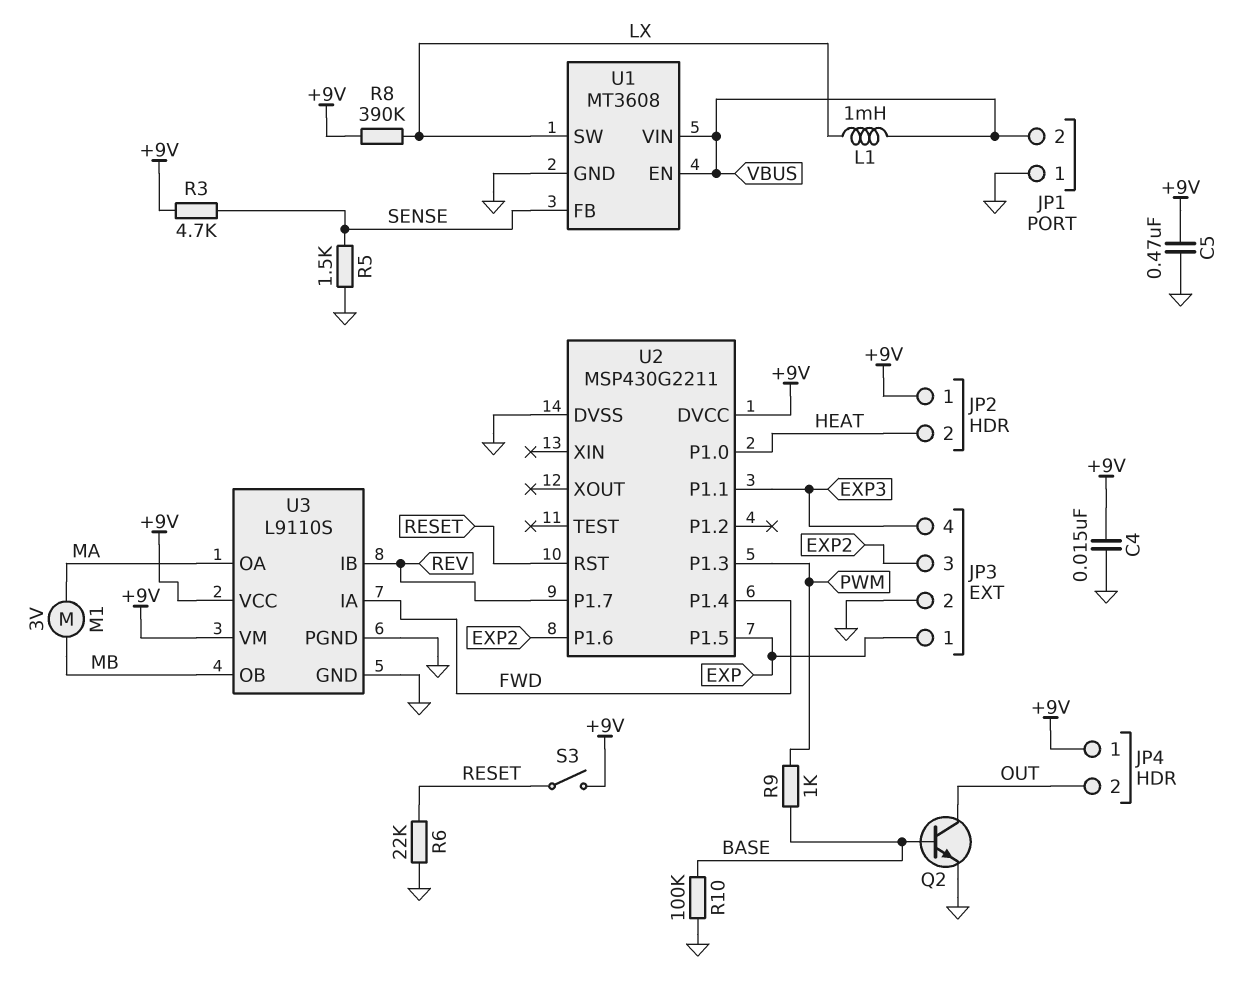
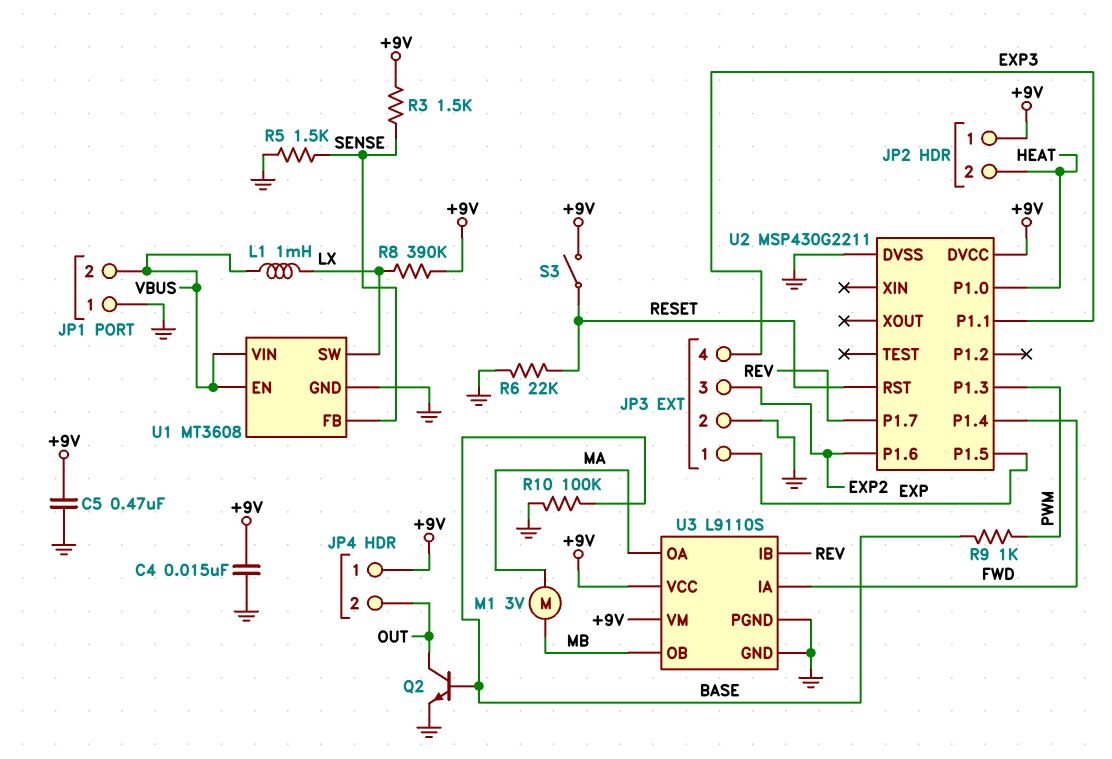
R3: 4.7k (+9V, SENSE) -> 1.5k (+9V, SENSE)

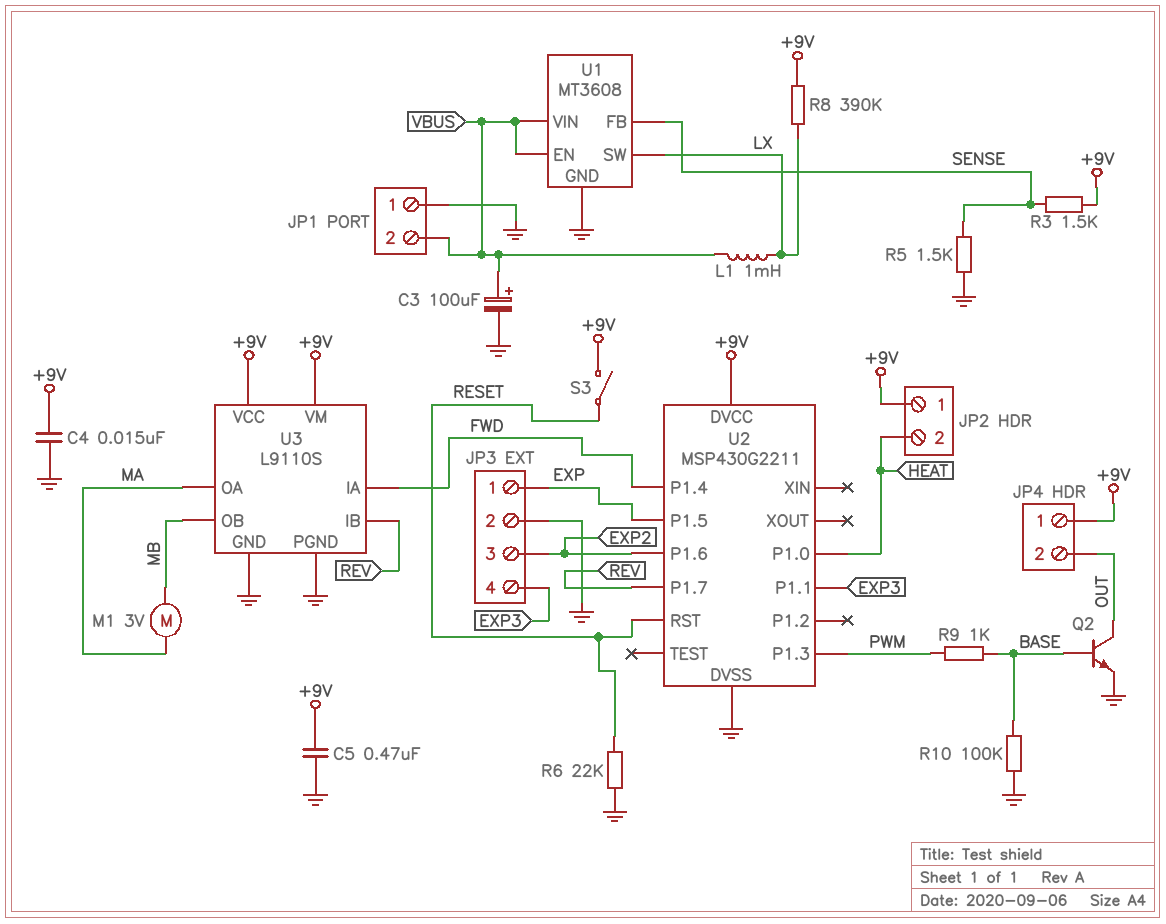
C3: none -> 100uF (plus VBUS, minus GND)

